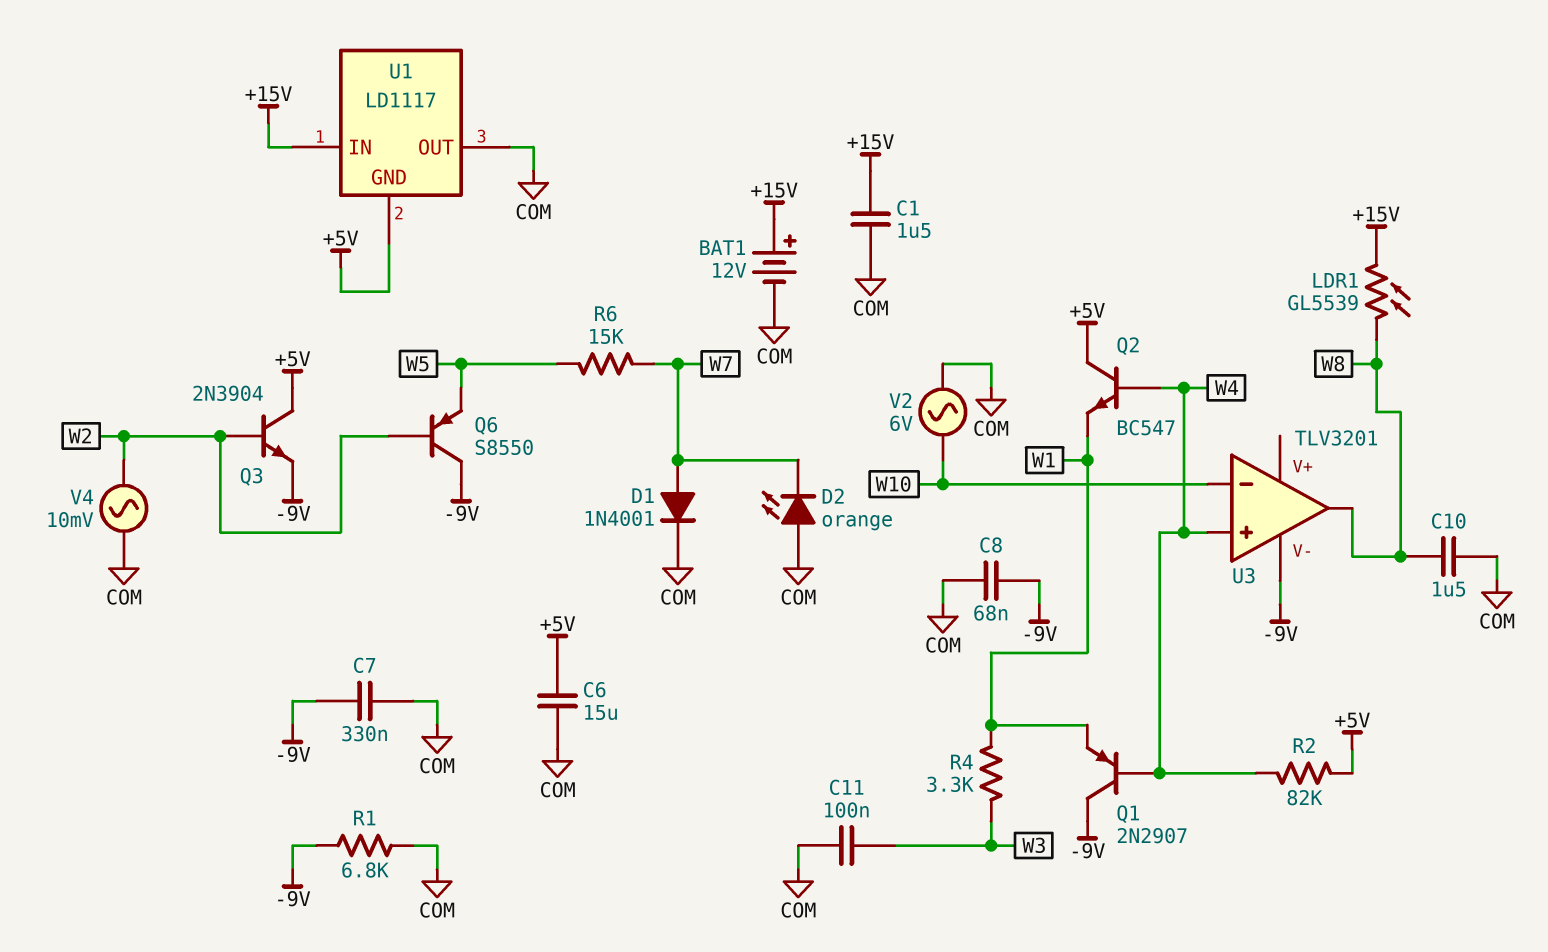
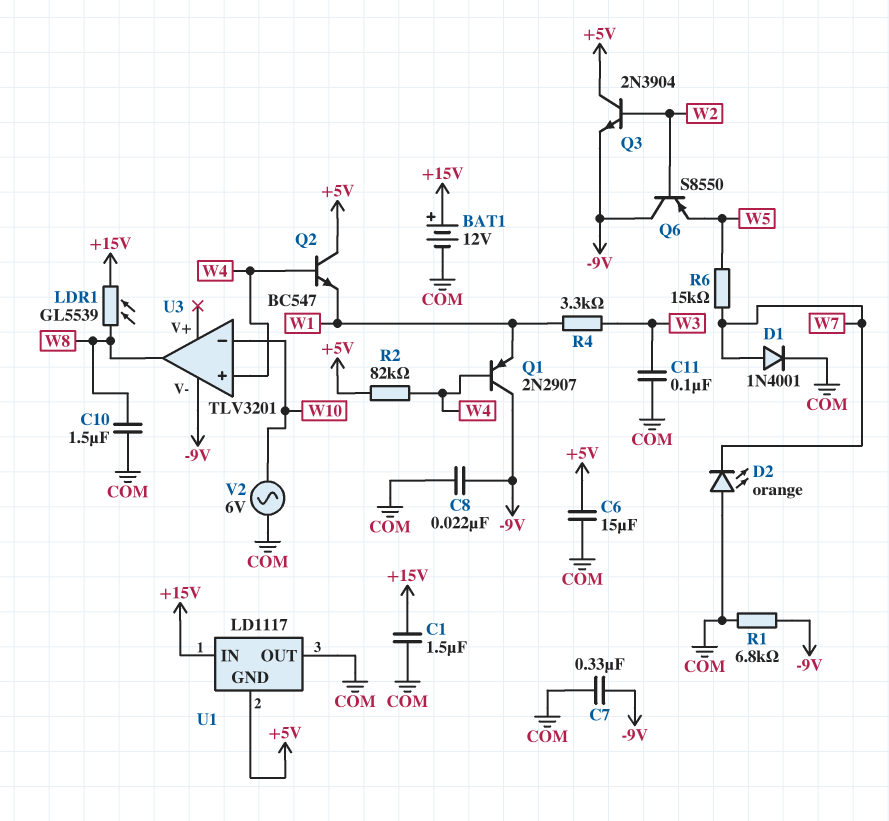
C8: 68nF (-9V, COM) -> 22nF (-9V, COM)
V4: AC 10mV (COM, W2) -> none

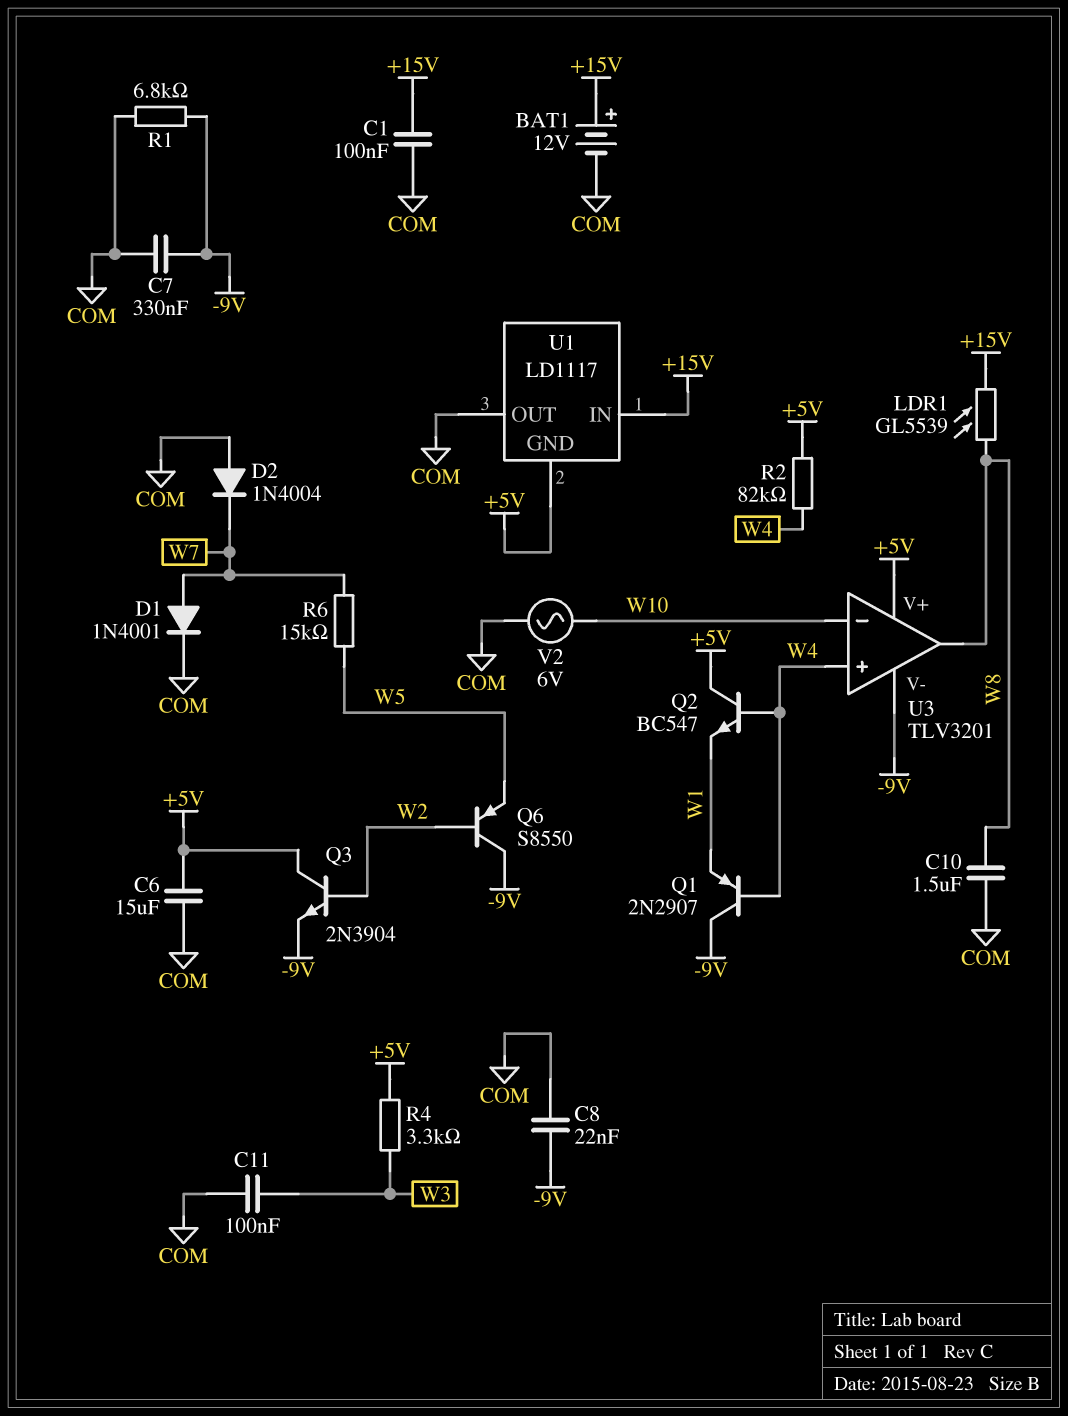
C1: 1.5uF (+15V, COM) -> 100nF (+15V, COM)
D2: LED orange (A COM, K W7) -> diode 1N4004 (A COM, K W7)
R4: 3.3k (W1, W3) -> 3.3k (+5V, W3)
U3 pin V+: none -> +5V

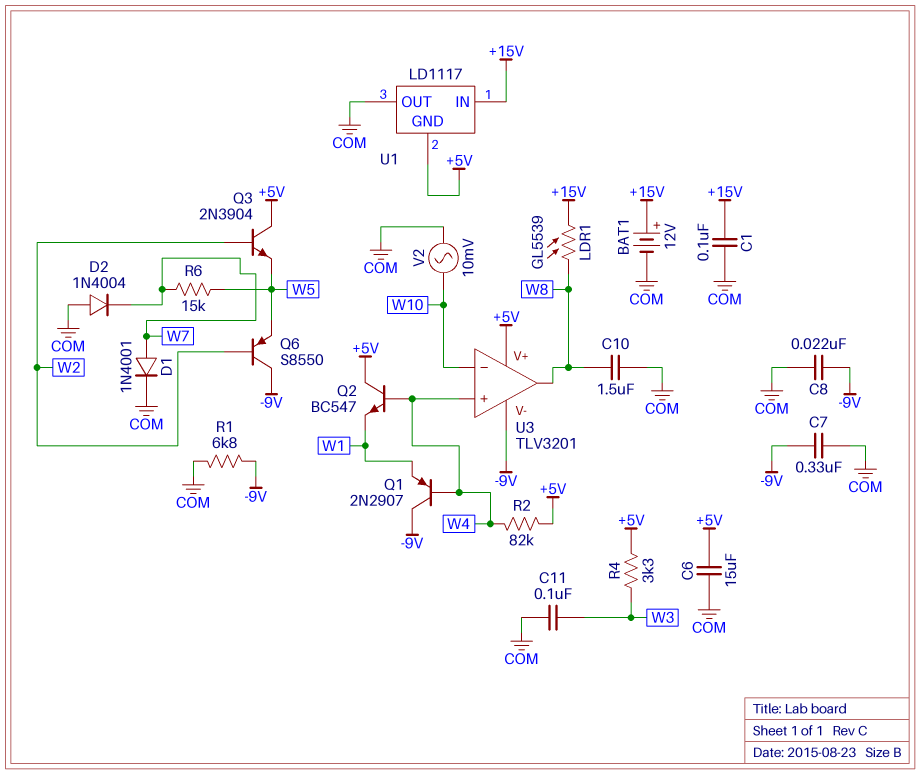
Q3: NPN 2N3904 (B W2, C +5V, E -9V) -> NPN 2N3904 (B W2, C +5V, E W5)
V2: AC 6V (COM, W10) -> AC 10mV (COM, W10)

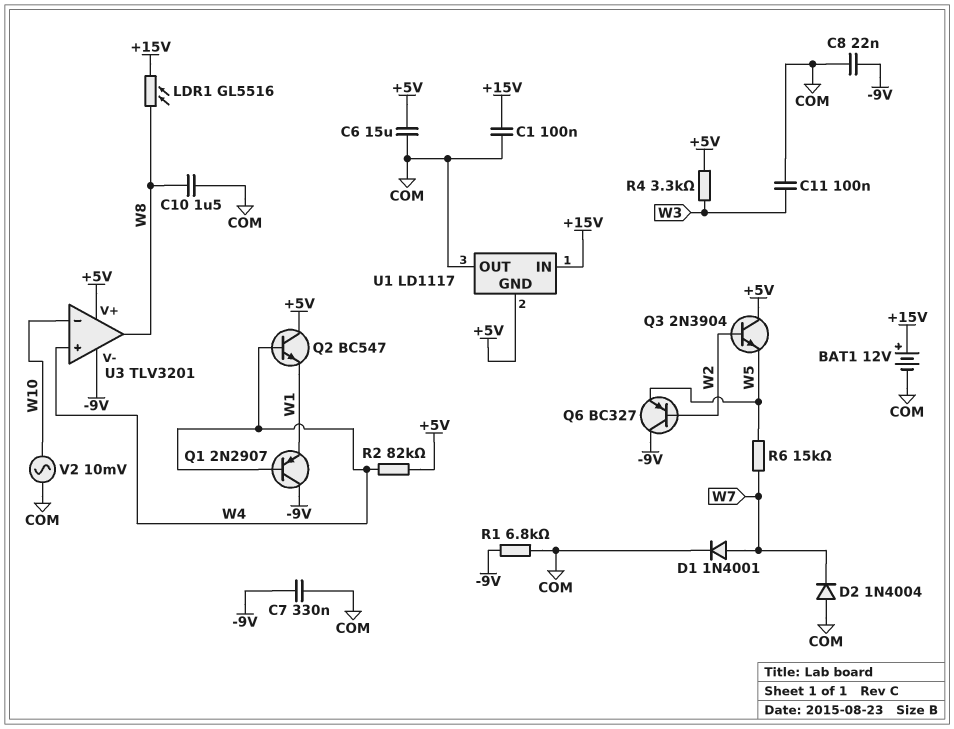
LDR1: GL5539 (+15V, W8) -> GL5516 (+15V, W8)
Q6: PNP S8550 (B W2, C -9V, E W5) -> PNP BC327 (B W2, C -9V, E W5)

